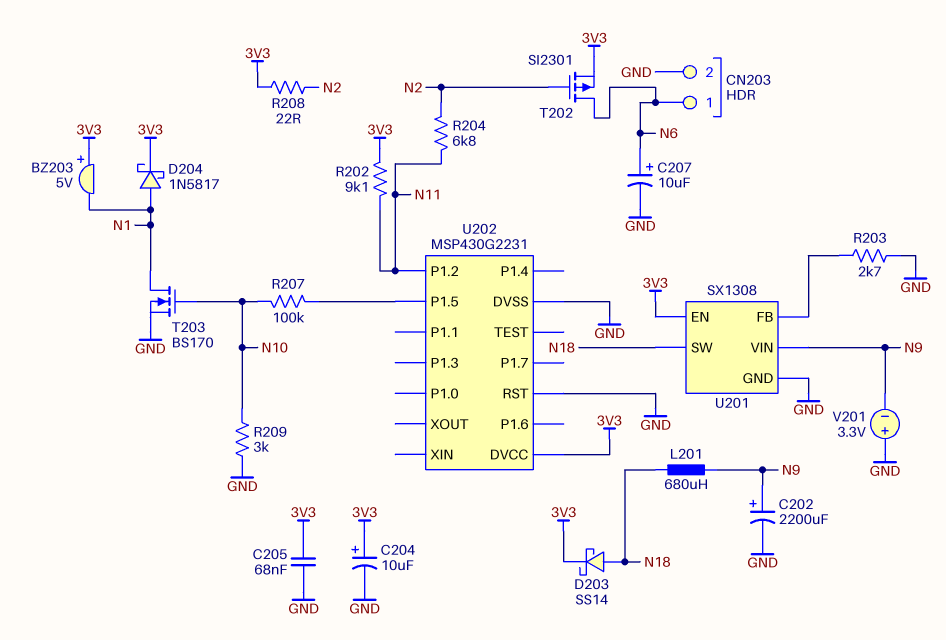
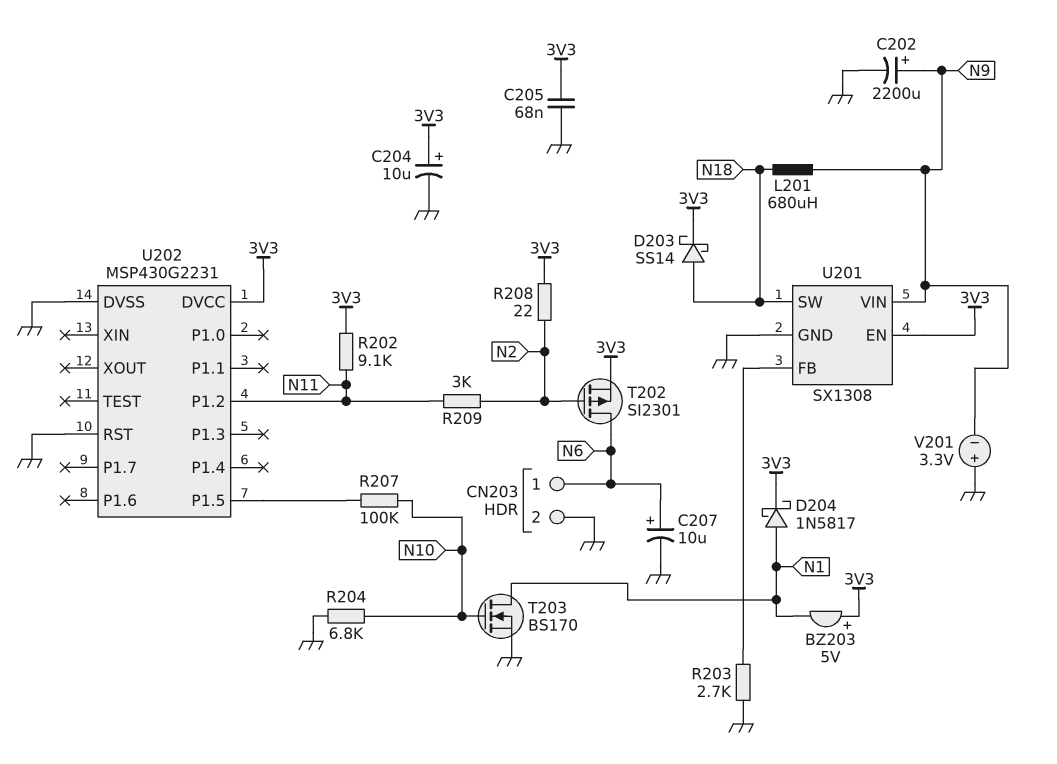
R204: 6.8k (N2, N11) -> 6.8k (GND, N10)
R209: 3k (GND, N10) -> 3k (N2, N11)

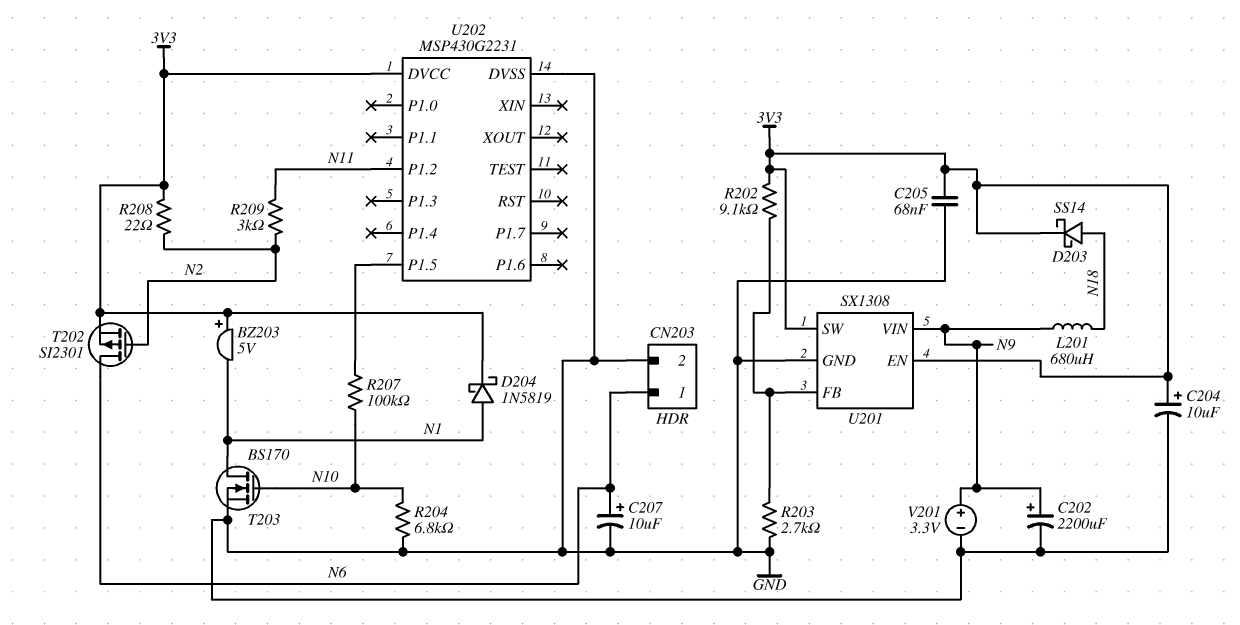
D204: schottky 1N5817 (A N1, K 3V3) -> schottky 1N5819 (A N1, K 3V3)
R202: 9.1k (3V3, N11) -> 9.1k (3V3, U201/FB)
U201 pin SW: N18 -> 3V3
U202 pin RST: GND -> none
V201: 3.3V (plus GND, minus N9) -> 3.3V (plus N9, minus GND)

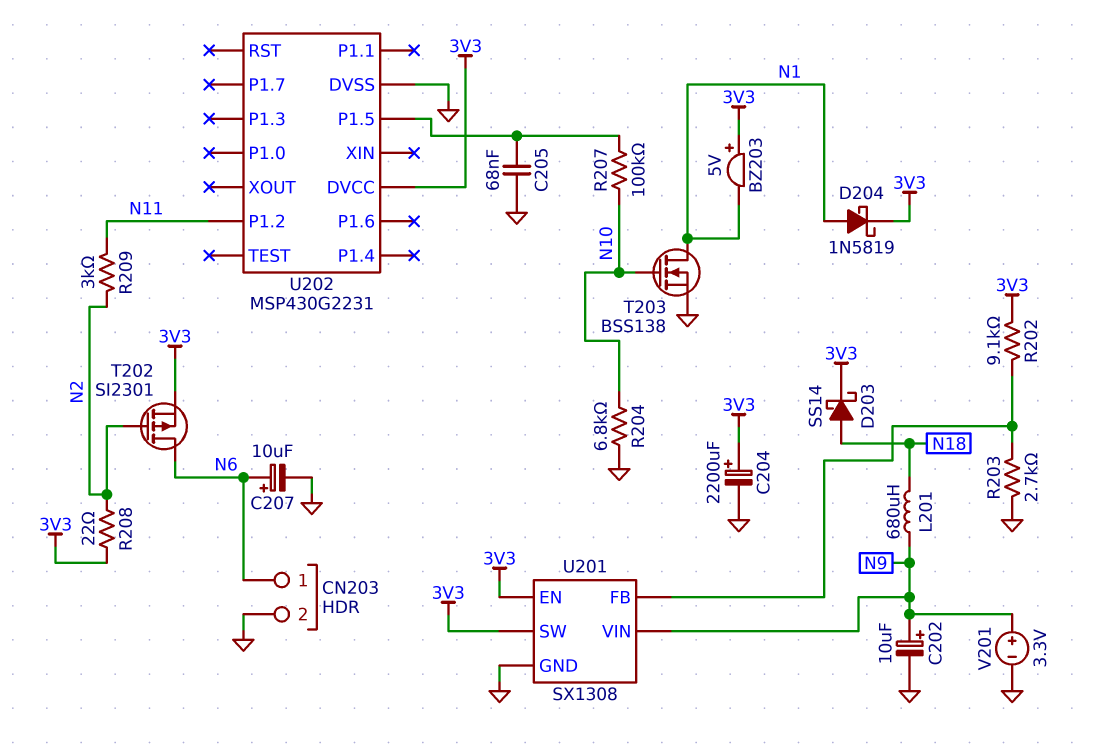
C202: 2200uF (plus N9, minus GND) -> 10uF (plus N9, minus GND)
C204: 10uF (plus 3V3, minus GND) -> 2200uF (plus 3V3, minus GND)
C205: 68nF (3V3, GND) -> 68nF (GND, U202/P1.5)
T203: NMOS BS170 (G N10, D N1, S GND) -> NMOS BSS138 (G N10, D N1, S GND)

